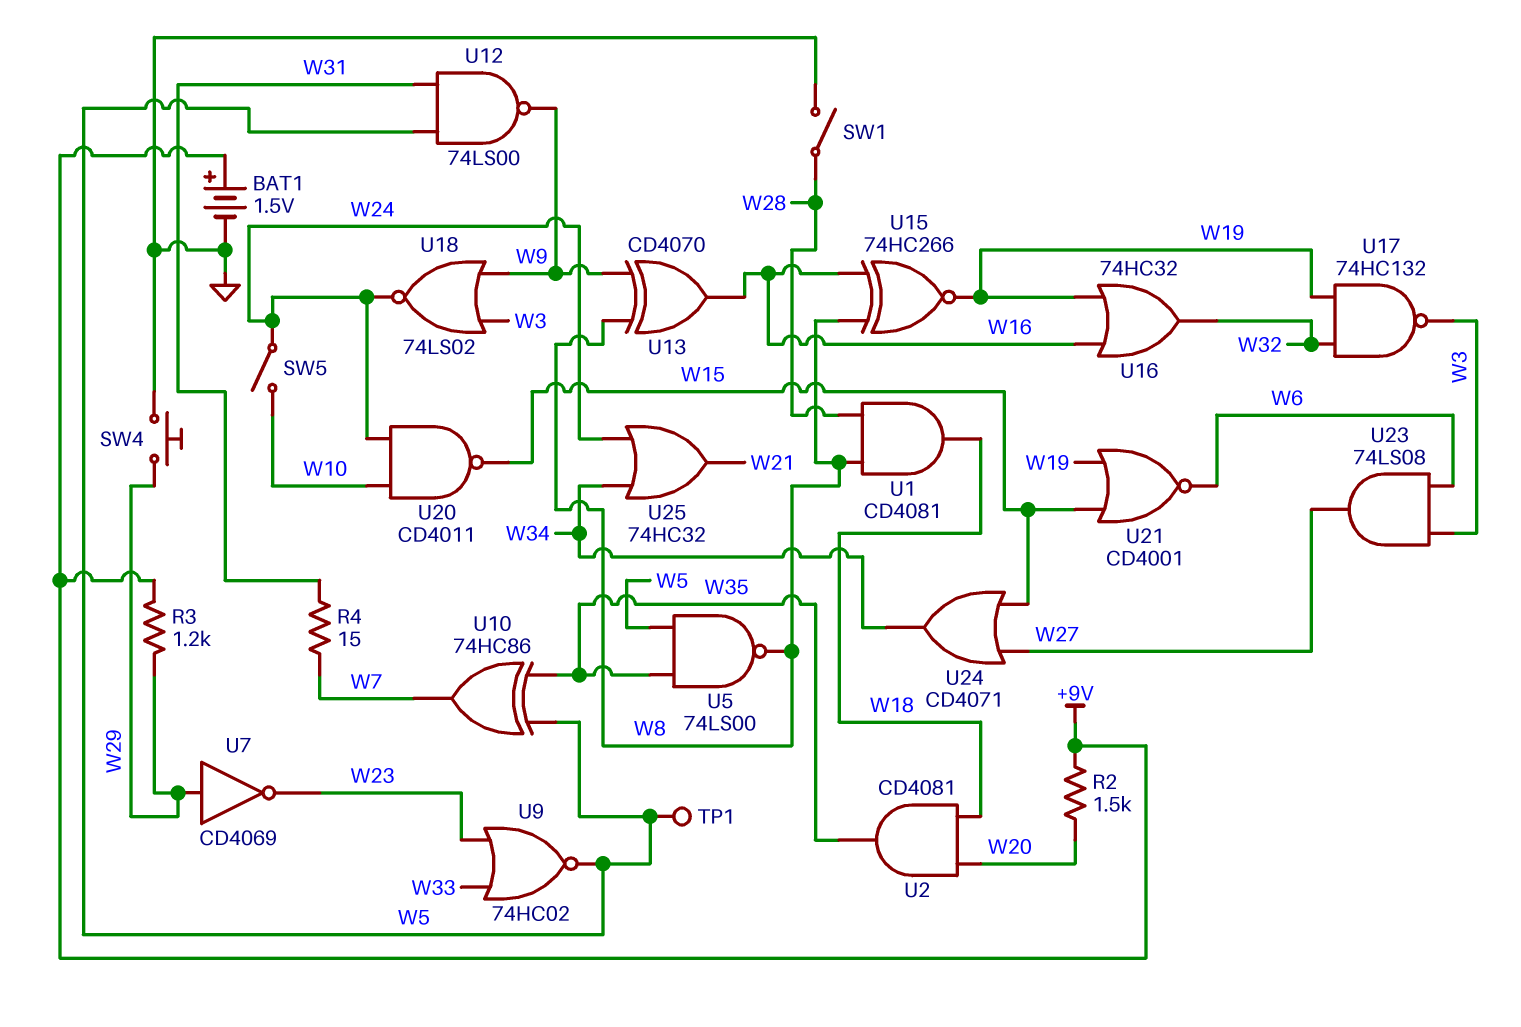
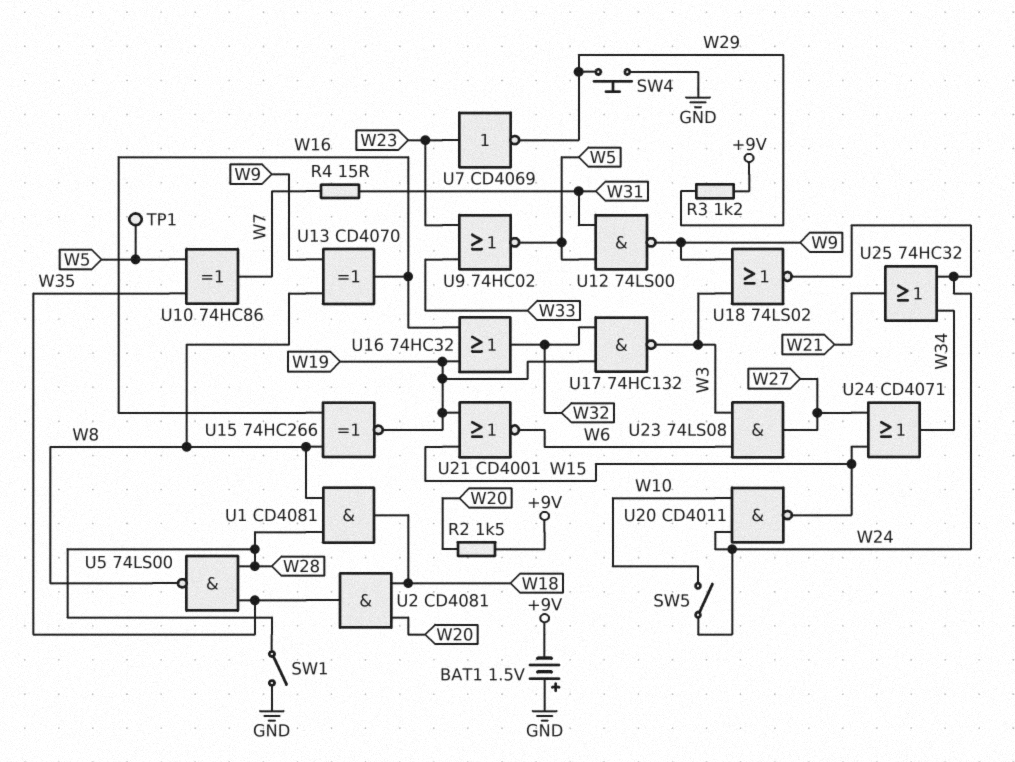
BAT1: 1.5V (plus +9V, minus GND) -> 1.5V (plus GND, minus +9V)
U5: NAND 74LS00 (in W5, in W35, out W8) -> NAND 74LS00 (in W28, in W35, out W8)
U7: NOT CD4069 (in W29, out W23) -> NOT CD4069 (in W23, out W29)

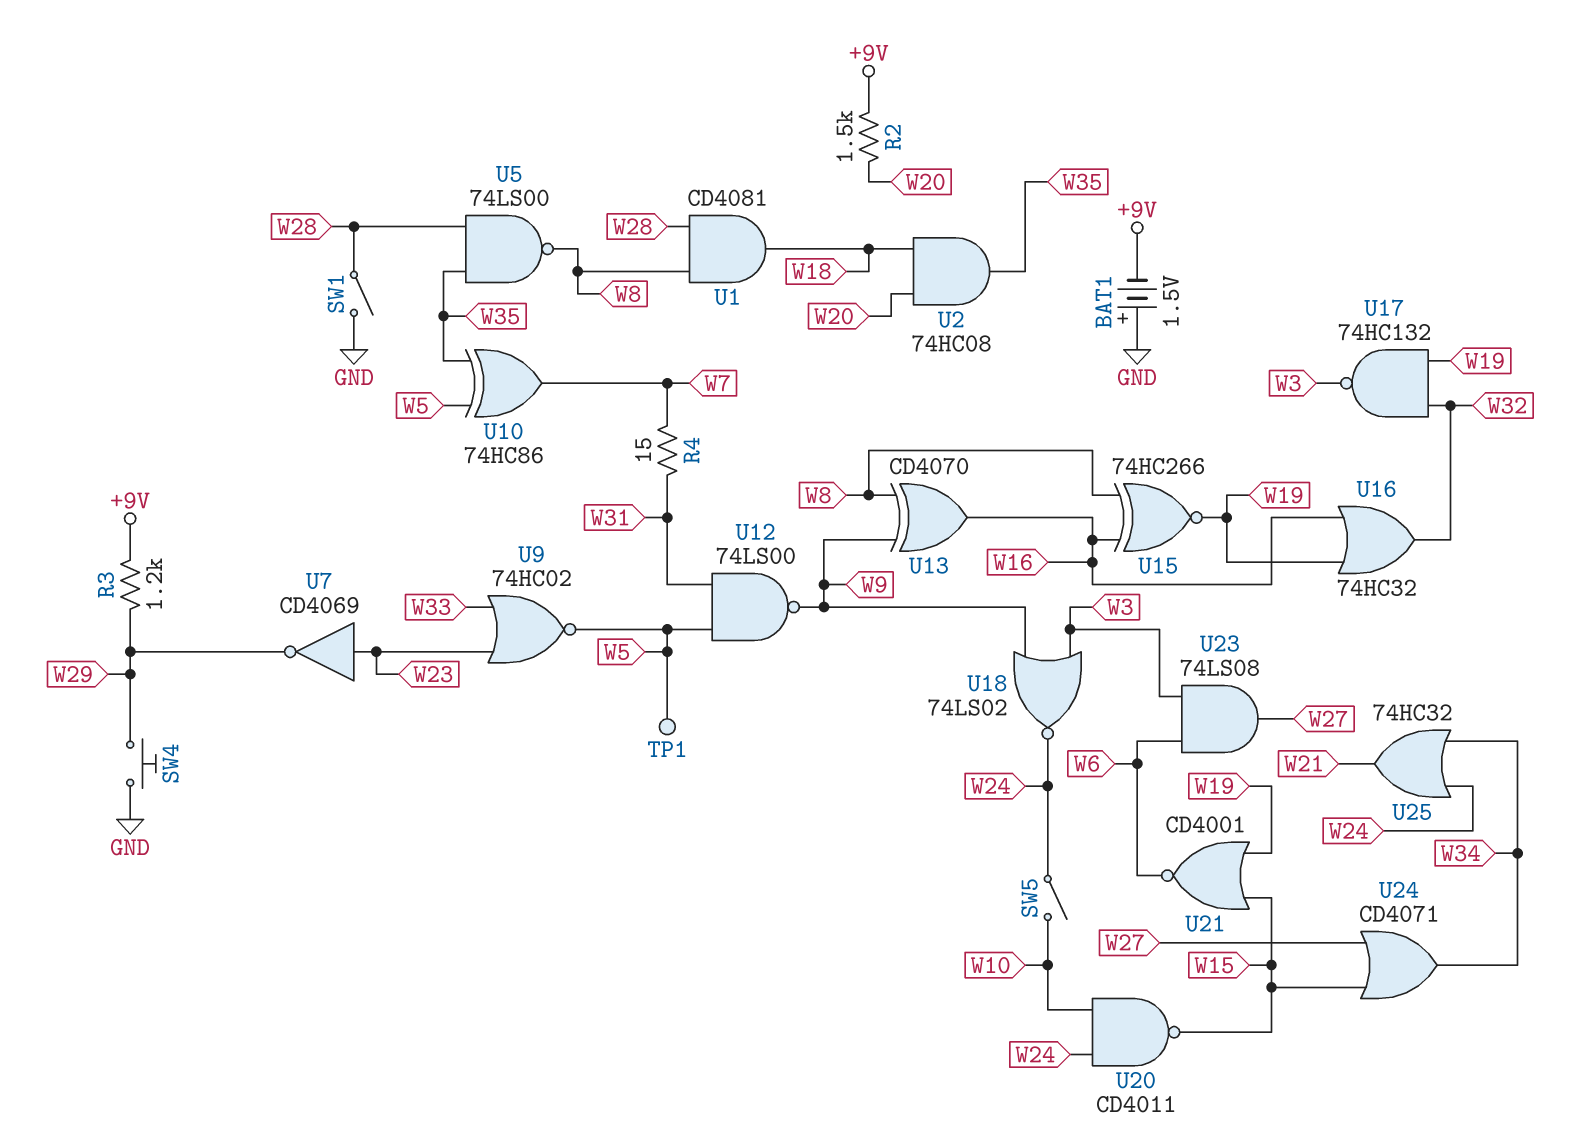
U2: AND CD4081 (in W18, in W20, out W35) -> AND 74HC08 (in W18, in W20, out W35)

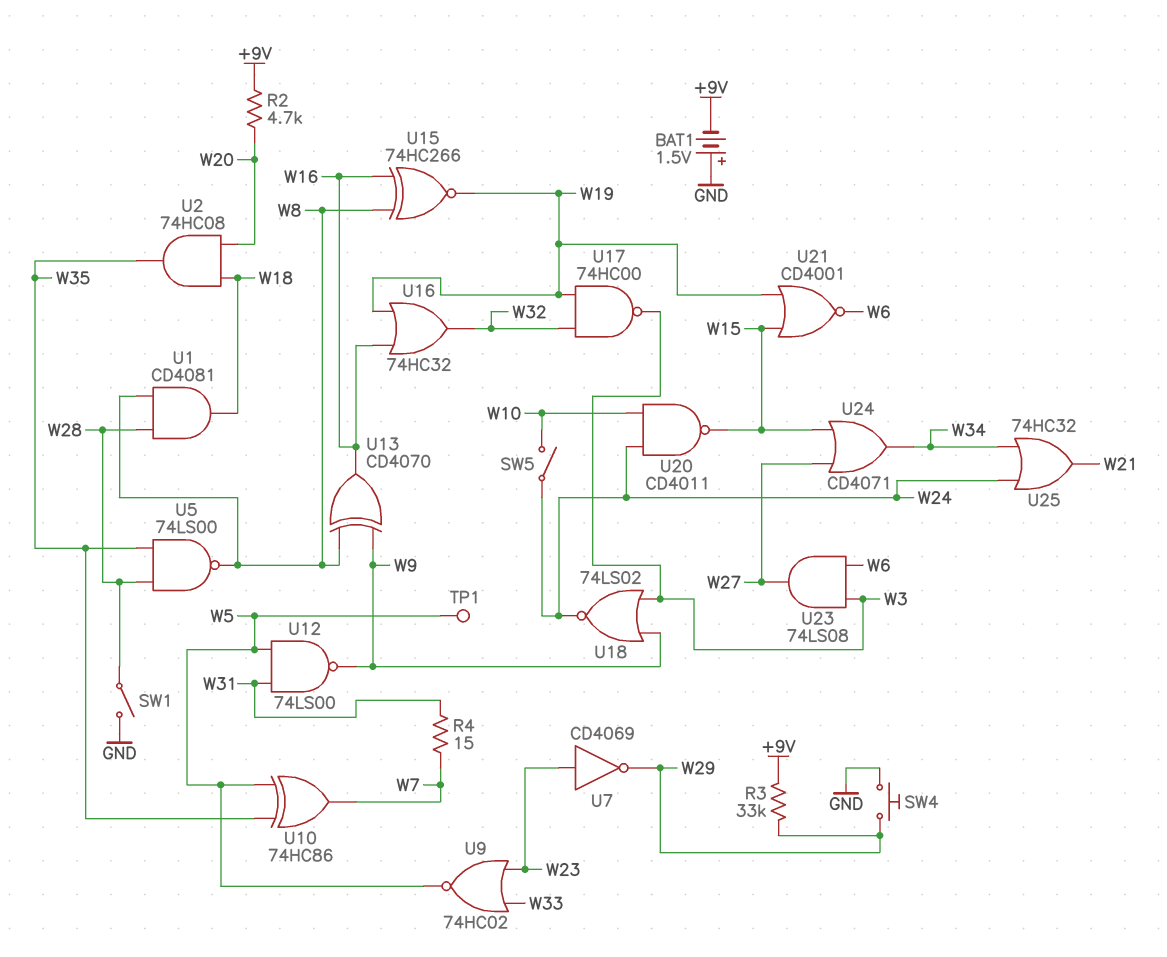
R2: 1.5k (+9V, W20) -> 4.7k (+9V, W20)
R3: 1.2k (+9V, W29) -> 33k (+9V, W29)
U17: NAND 74HC132 (in W19, in W32, out W3) -> NAND 74HC00 (in W19, in W32, out W3)

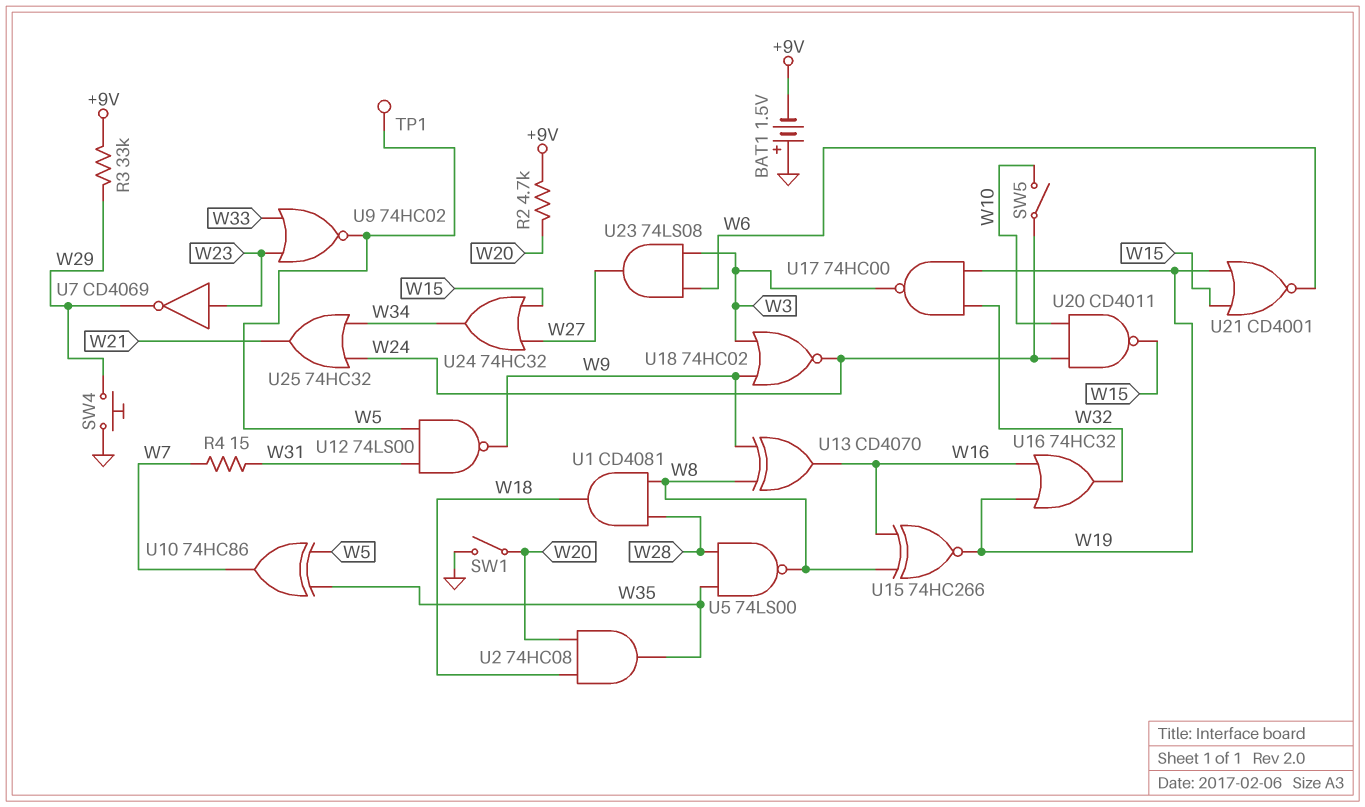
SW1: switch (GND, W28) -> switch (GND, W20)
U18: NOR 74LS02 (in W3, in W9, out W24) -> NOR 74HC02 (in W3, in W9, out W24)
U24: OR CD4071 (in W15, in W27, out W34) -> OR 74HC32 (in W15, in W27, out W34)

